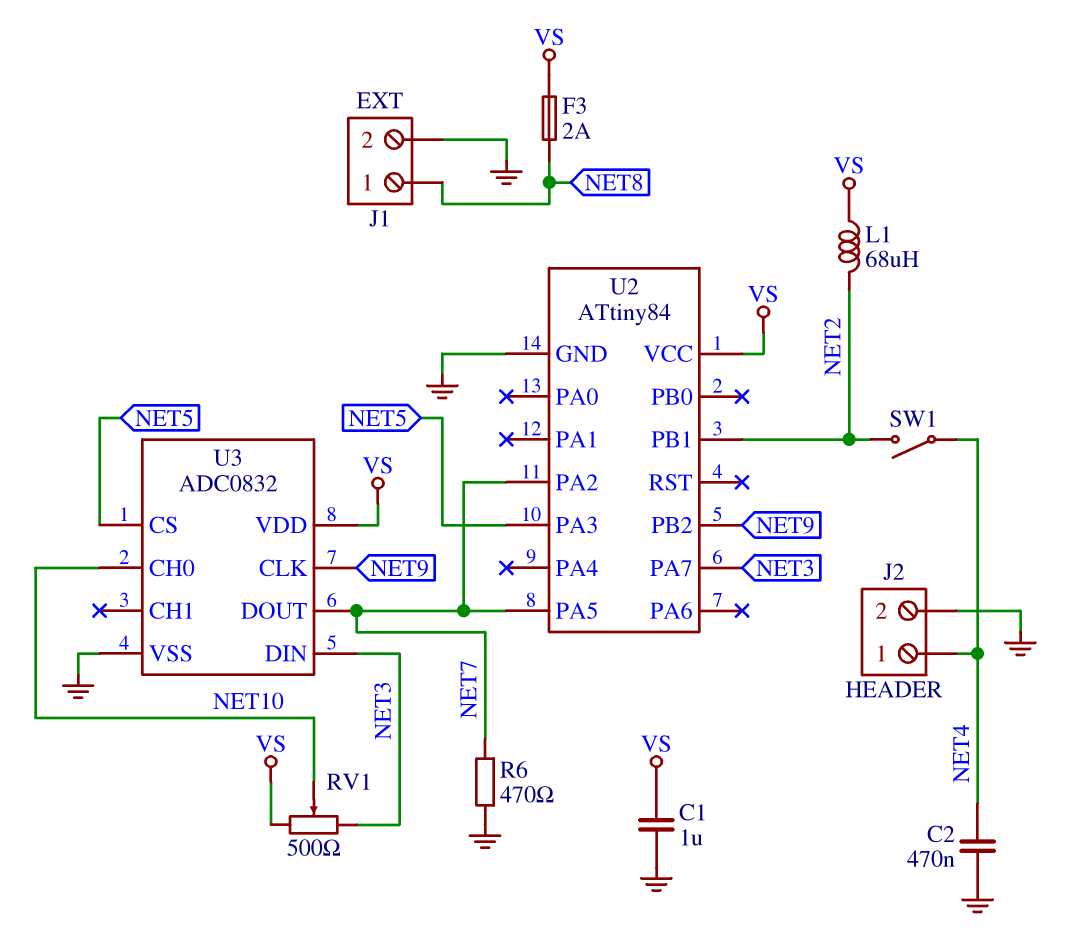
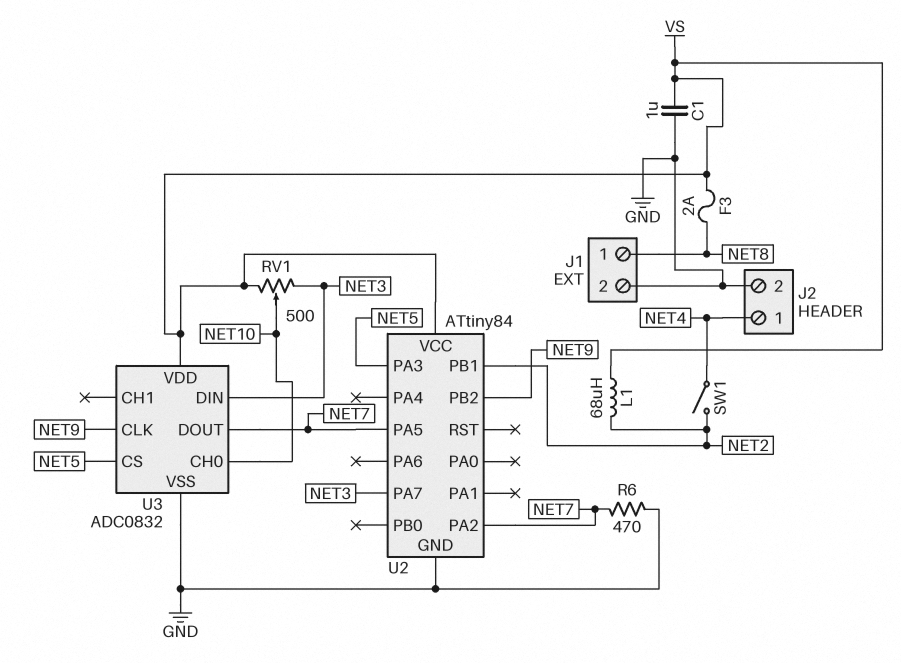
C2: 470nF (GND, NET4) -> none

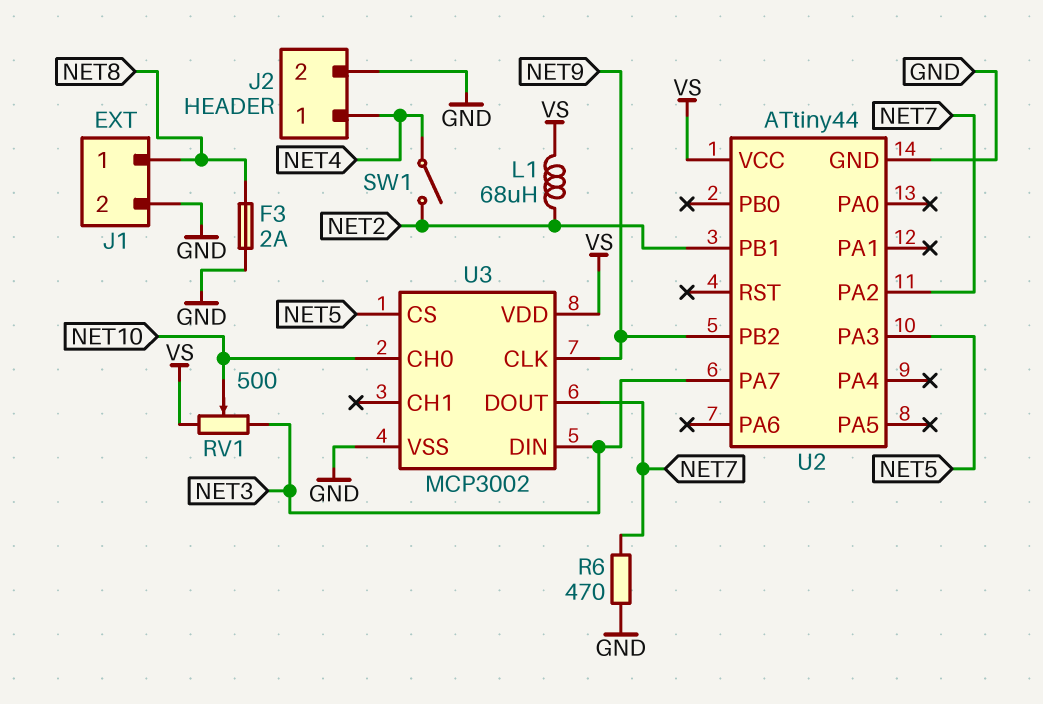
C1: 1uF (GND, VS) -> none
F3: 2A (NET8, VS) -> 2A (GND, NET8)
U2: ATtiny84 -> ATtiny44
U2 pin PA5: NET7 -> none
U3: ADC0832 -> MCP3002

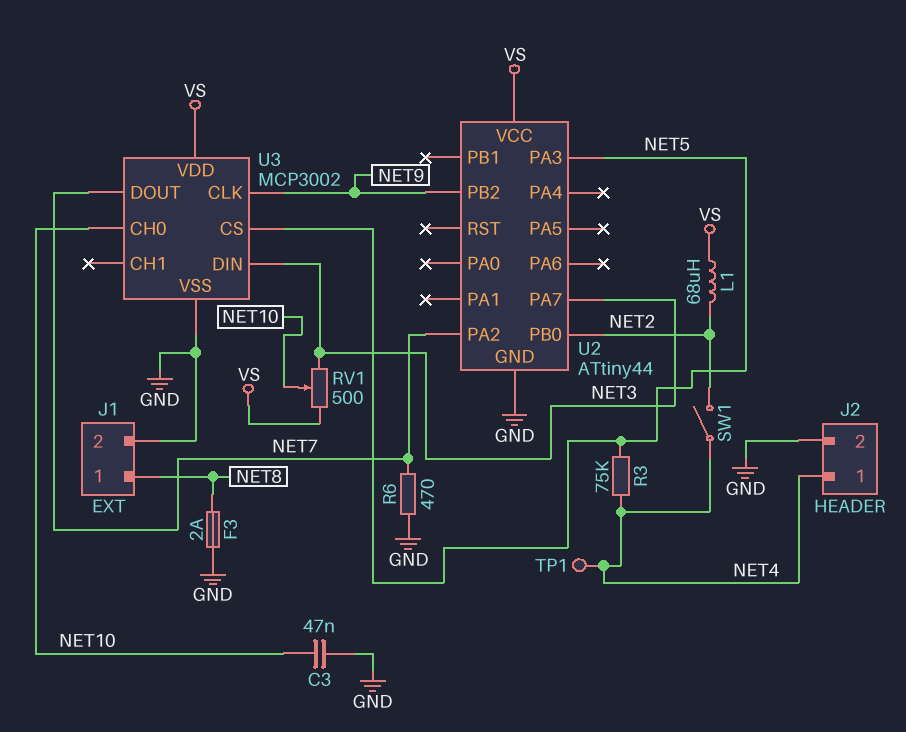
C3: none -> 47nF (GND, NET10)
R3: none -> 75k (NET4, NET5)
TP1: none -> test point (NET4)
U2 pin PB0: none -> NET2
U2 pin PB1: NET2 -> none

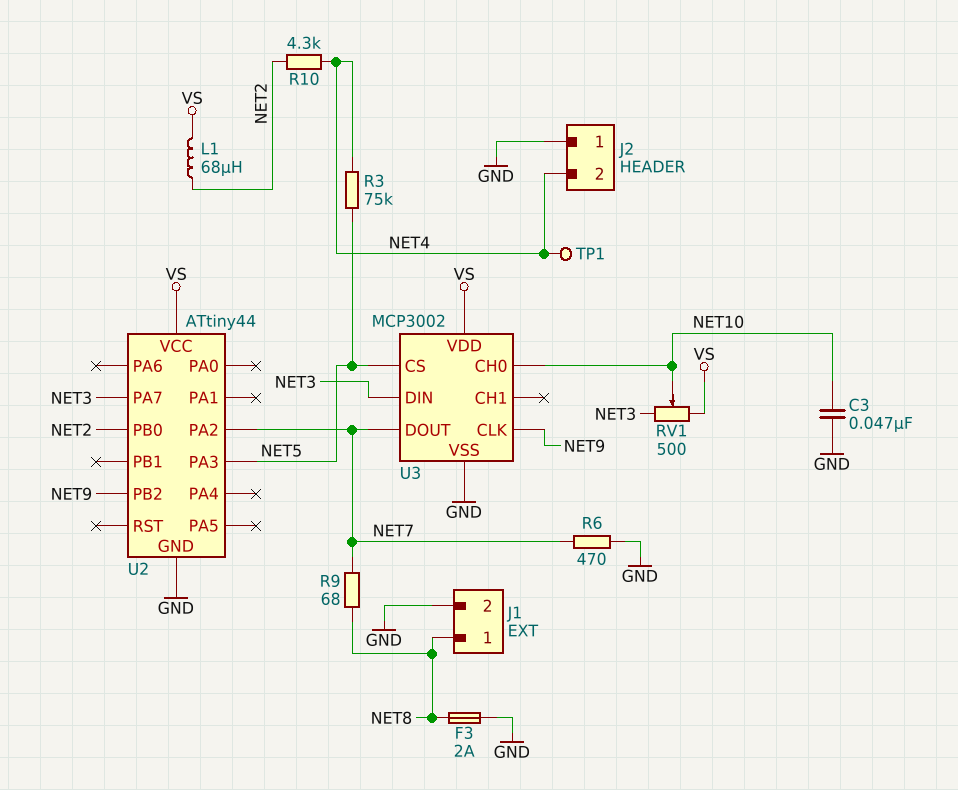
J2 pin 1: NET4 -> GND
J2 pin 2: GND -> NET4
R9: none -> 68 (NET7, NET8)
R10: none -> 4.3k (NET2, NET4)
SW1: switch (NET2, NET4) -> none

